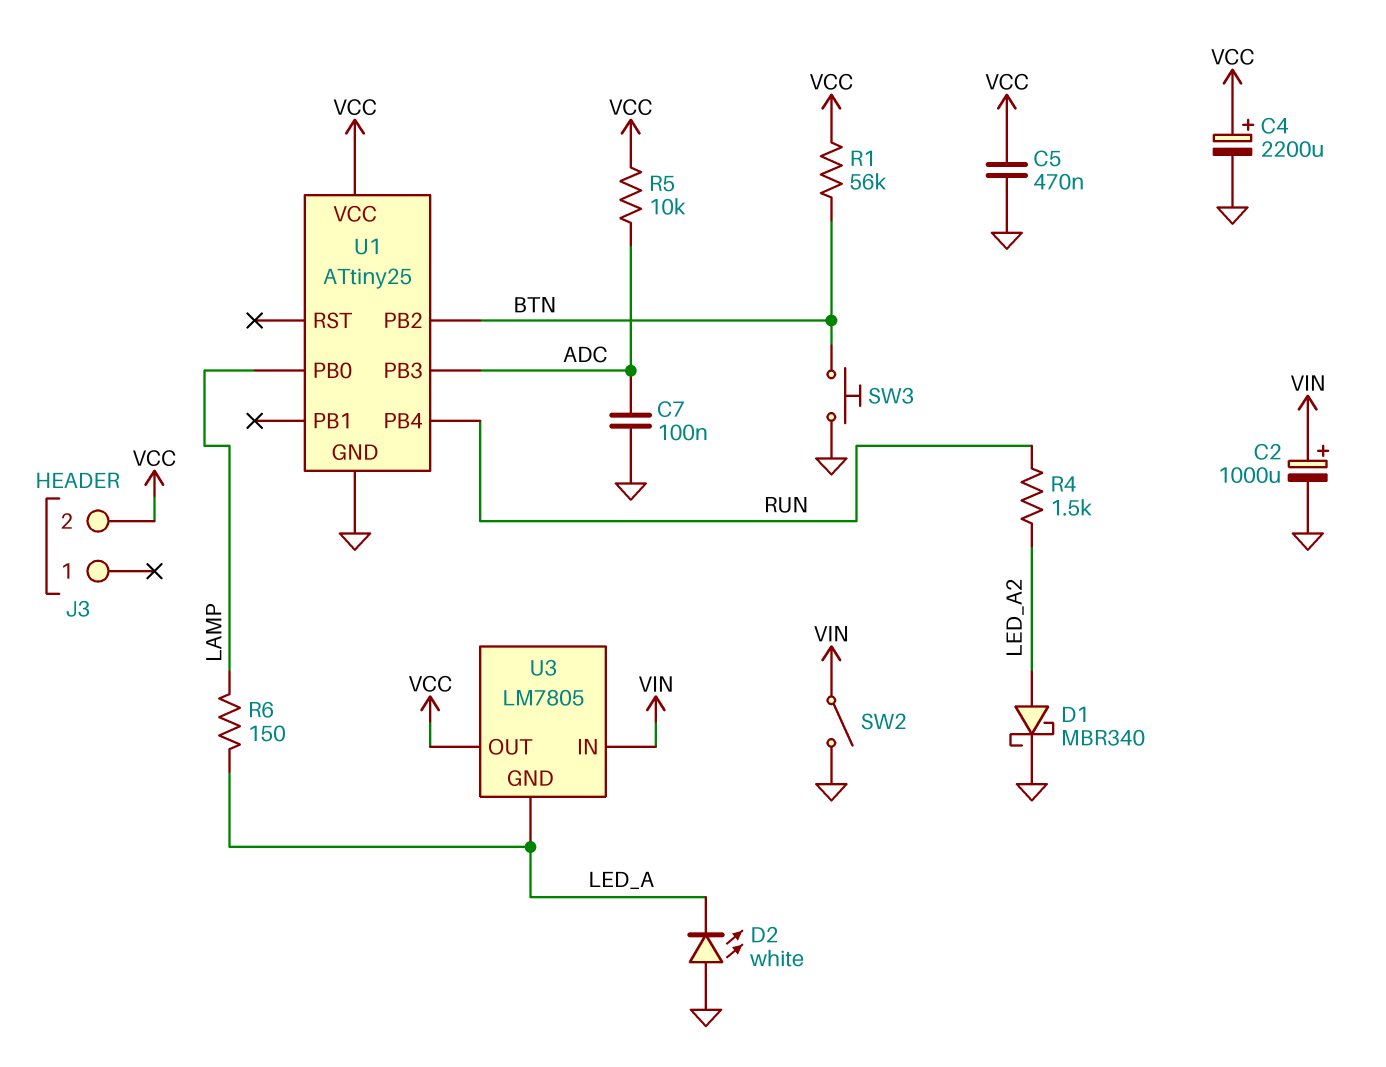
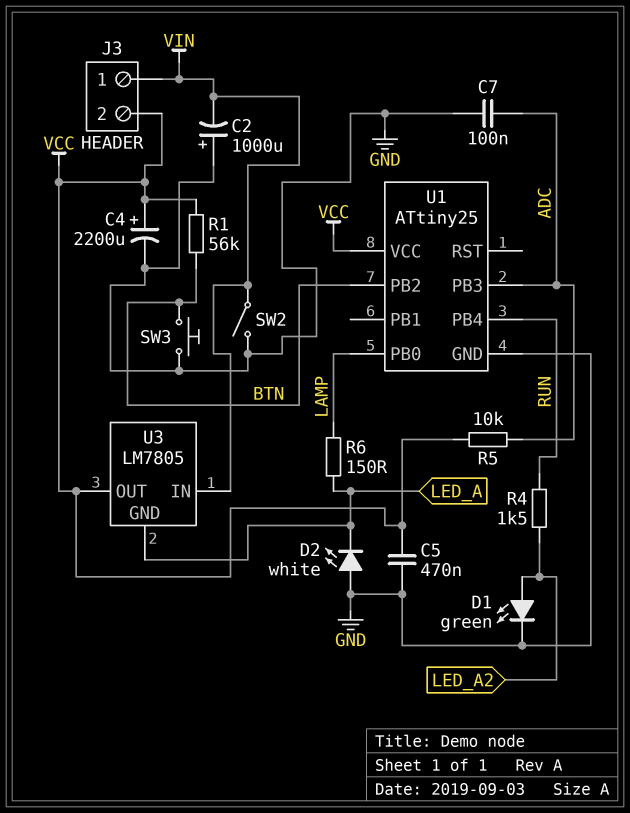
C2: 1000uF (plus VIN, minus GND) -> 1000uF (plus GND, minus VIN)
D1: schottky MBR340 (A LED_A2, K GND) -> LED green (A LED_A2, K GND)
J3 pin 1: none -> VIN

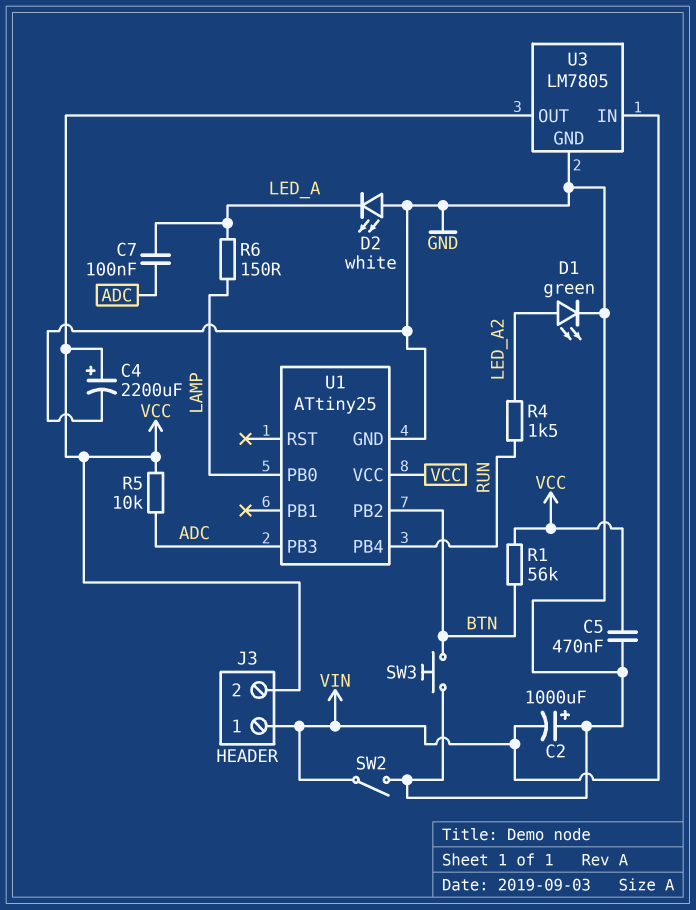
C7: 100nF (ADC, GND) -> 100nF (ADC, LED_A)
U3 pin GND: LED_A -> GND

